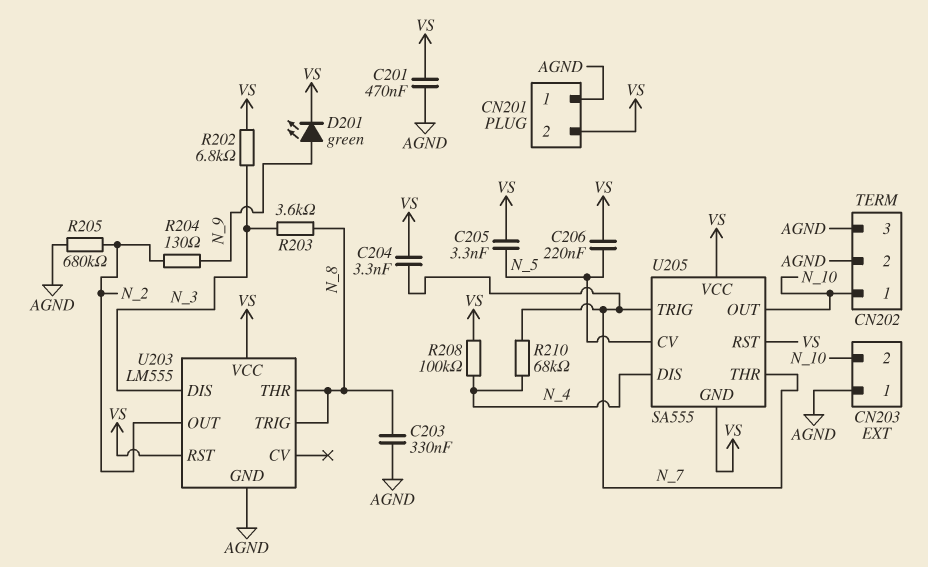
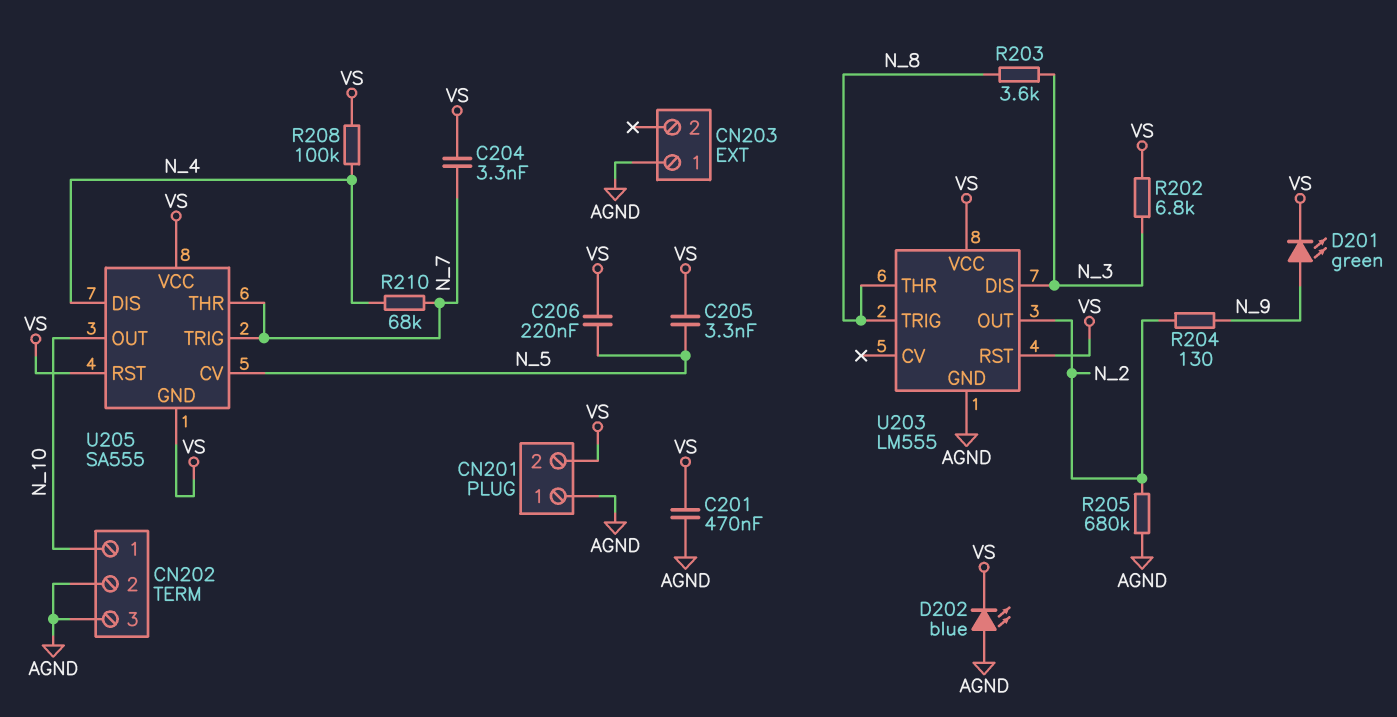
C203: 330nF (AGND, N_8) -> none
CN203 pin 2: N_10 -> none
D202: none -> LED blue (A AGND, K VS)

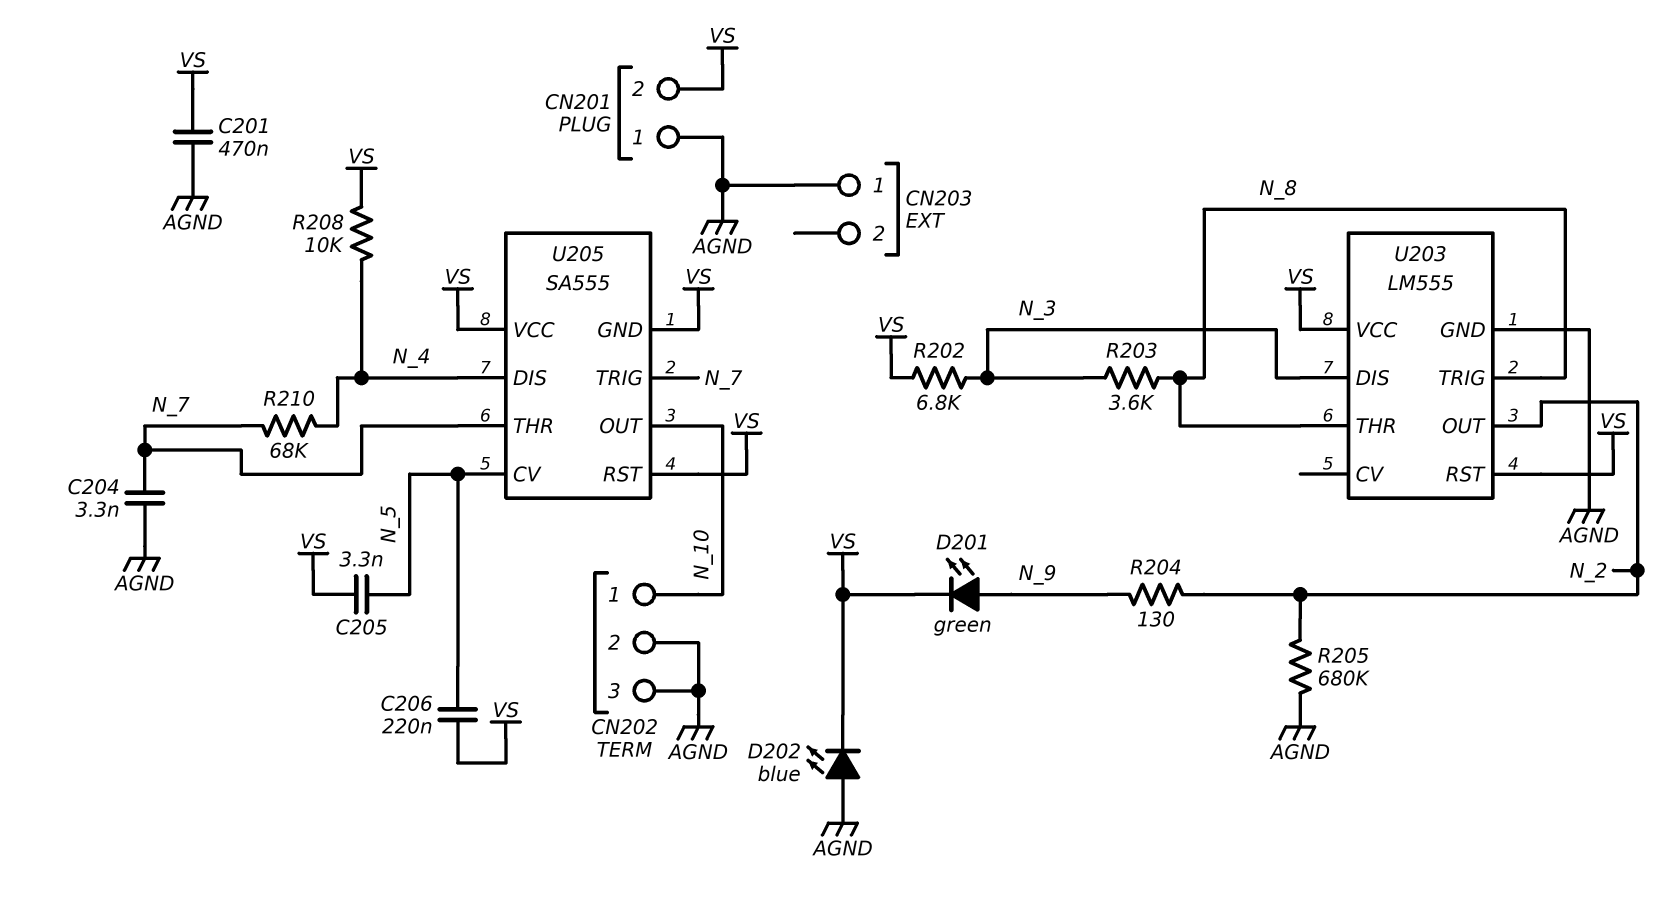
C204: 3.3nF (N_7, VS) -> 3.3nF (AGND, N_7)
R208: 100k (N_4, VS) -> 10k (N_4, VS)

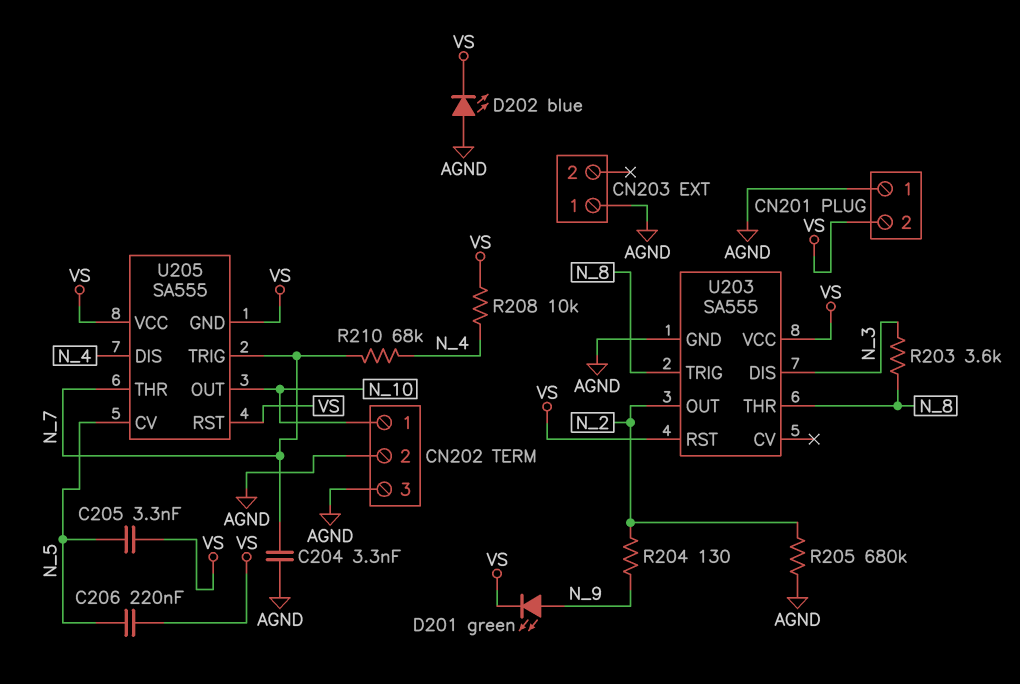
C201: 470nF (AGND, VS) -> none
R202: 6.8k (N_3, VS) -> none
U203: LM555 -> SA555

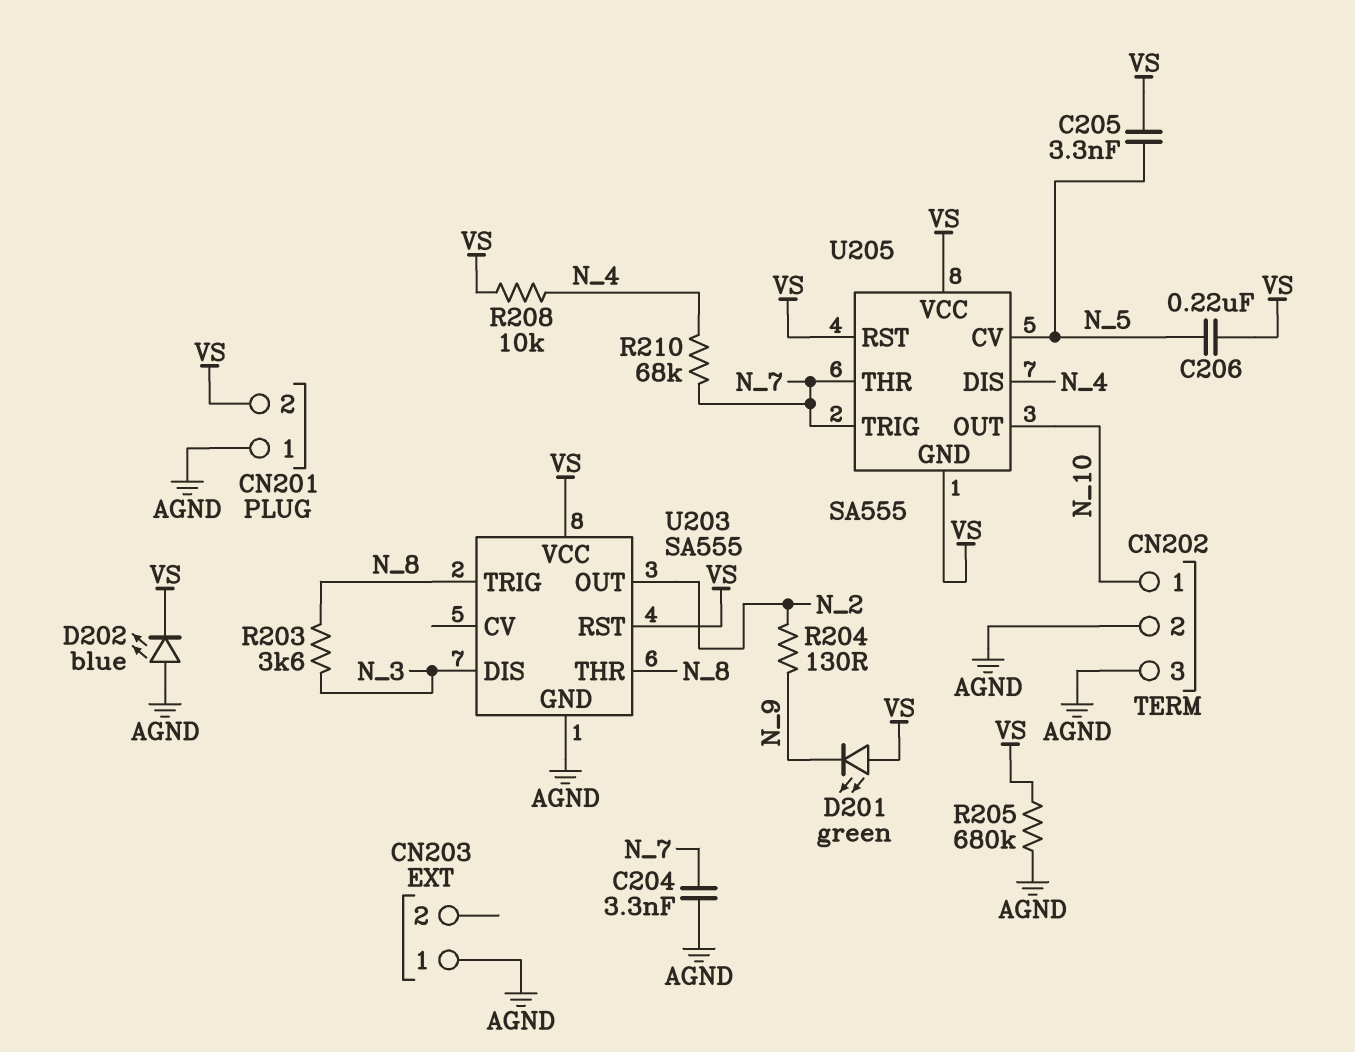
D201: LED green (A N_9, K VS) -> LED green (A VS, K N_9)
R205: 680k (AGND, N_2) -> 680k (AGND, VS)

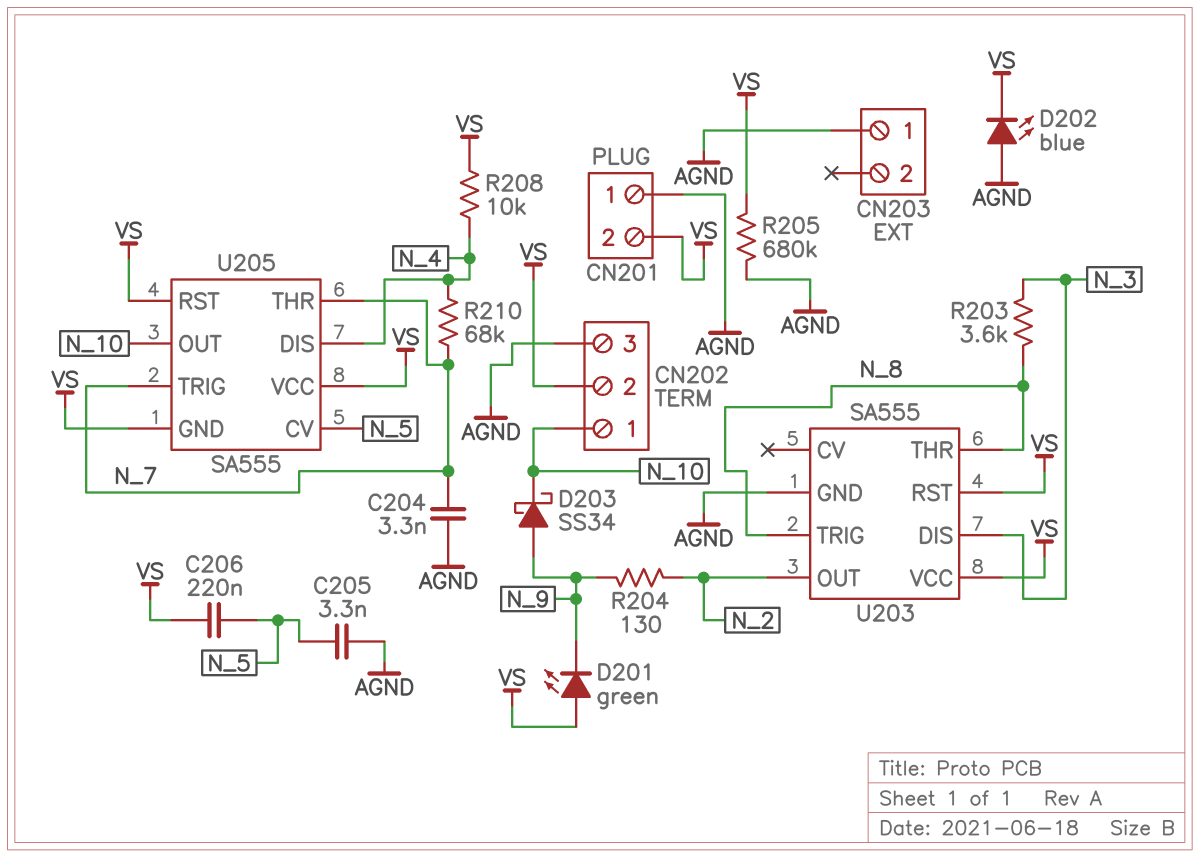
C205: 3.3nF (N_5, VS) -> 3.3nF (AGND, N_5)
CN202 pin 2: AGND -> VS
D203: none -> schottky SS34 (A N_9, K N_10)

